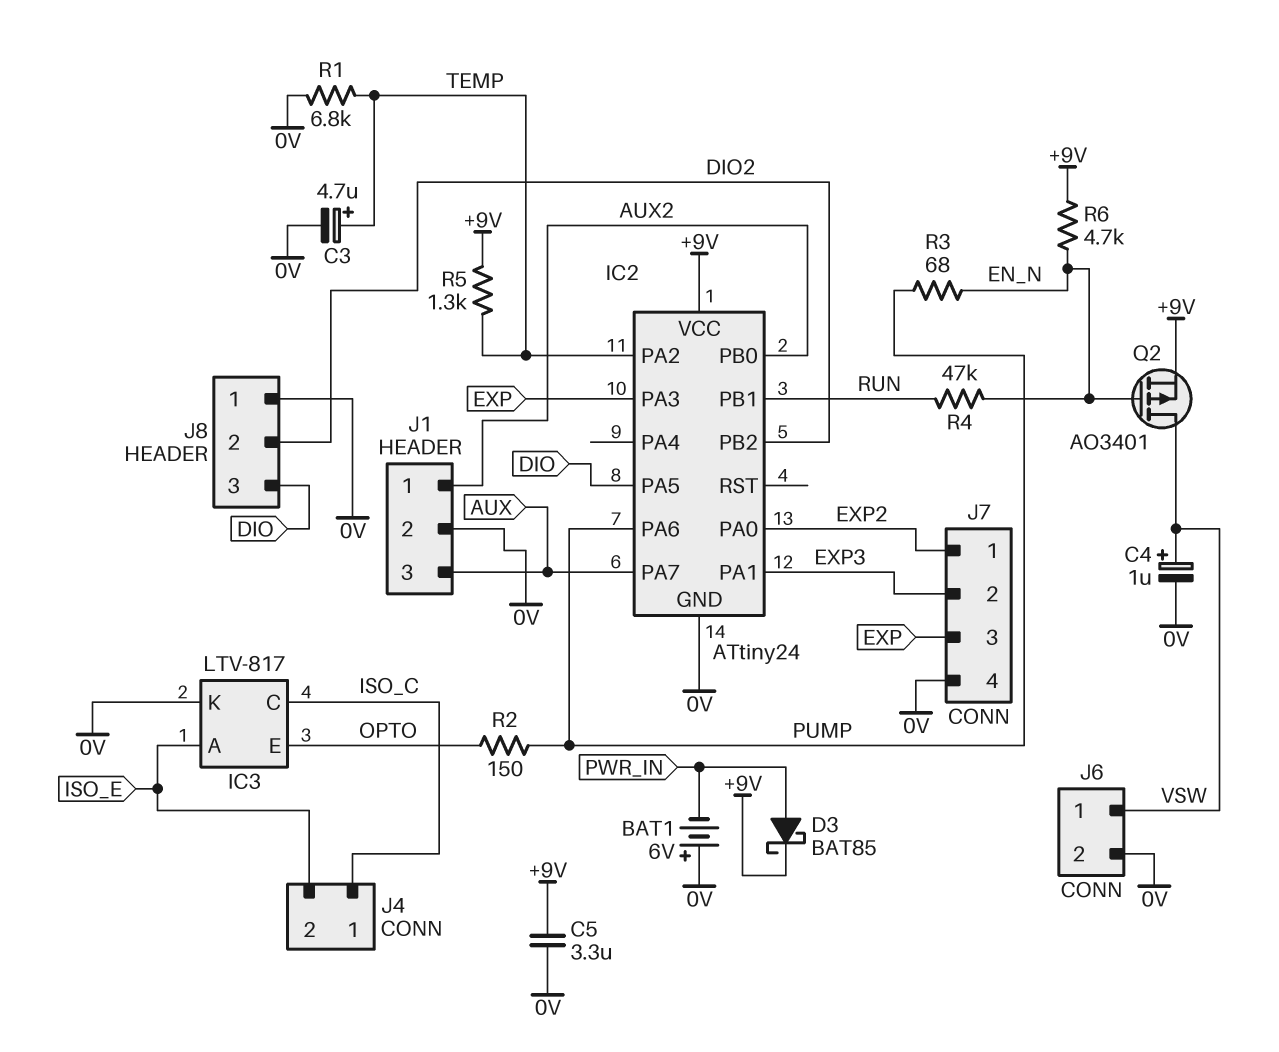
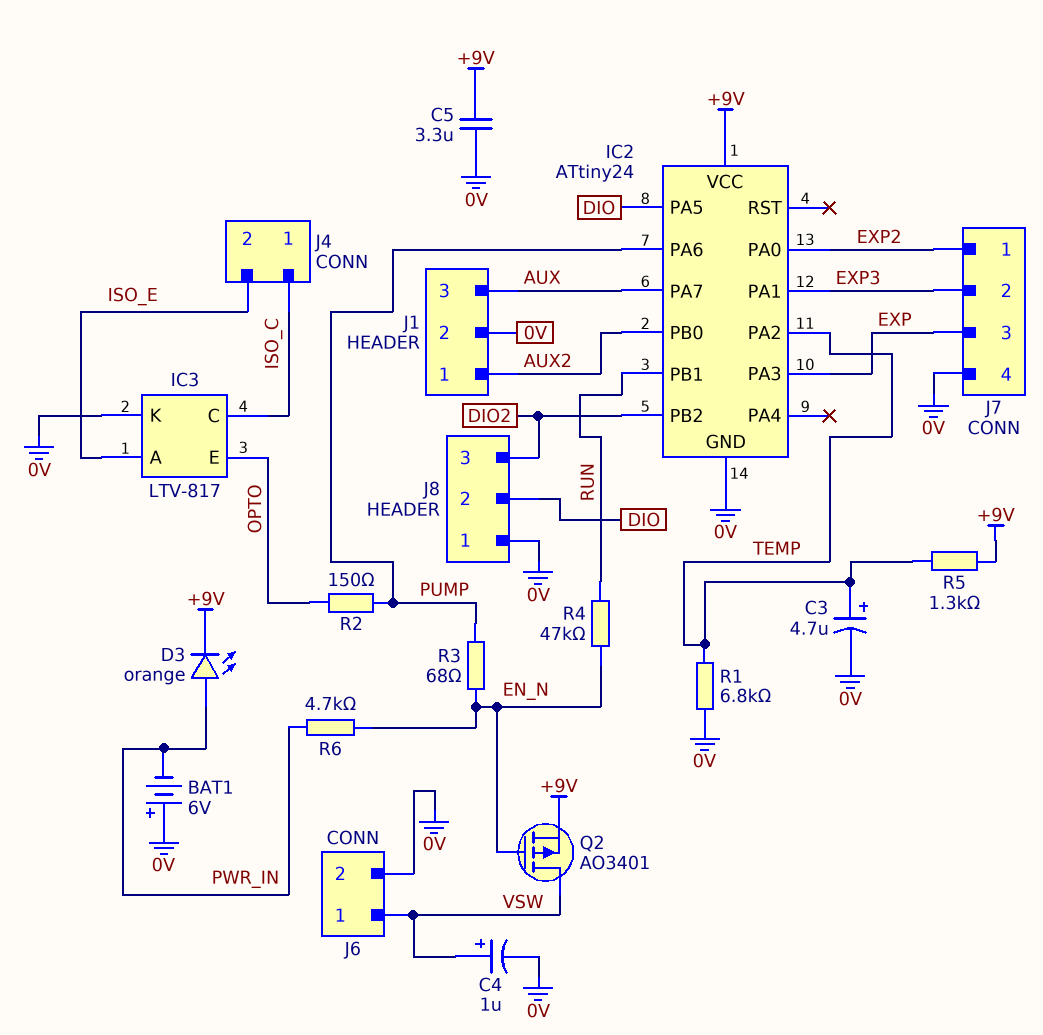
D3: schottky BAT85 (A PWR_IN, K +9V) -> LED orange (A PWR_IN, K +9V)
J8 pin 2: DIO2 -> DIO
J8 pin 3: DIO -> DIO2
R6: 4.7k (+9V, EN_N) -> 4.7k (EN_N, PWR_IN)

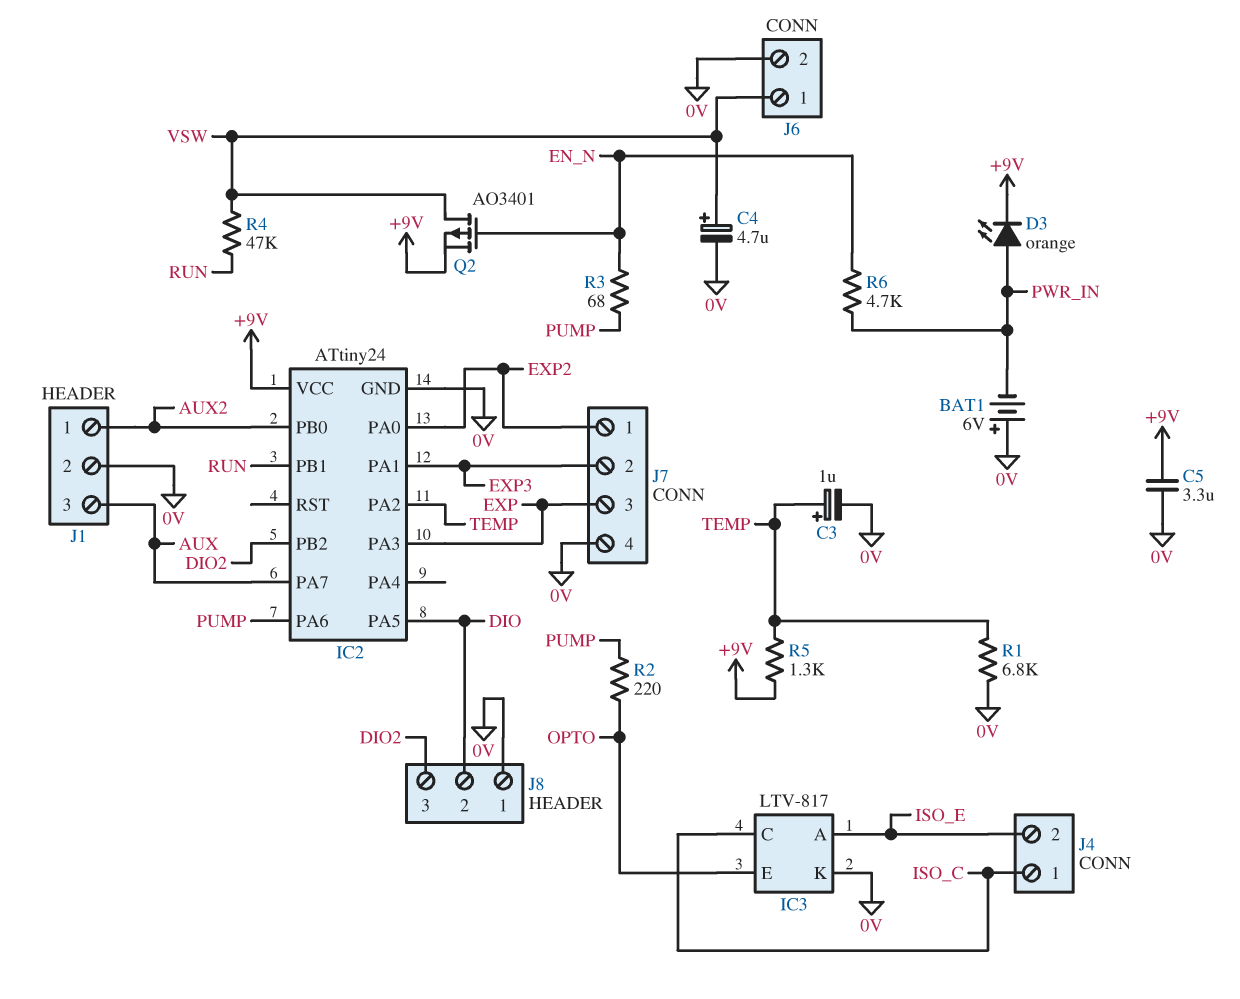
C3: 4.7uF (plus TEMP, minus 0V) -> 1uF (plus TEMP, minus 0V)
C4: 1uF (plus VSW, minus 0V) -> 4.7uF (plus VSW, minus 0V)
R2: 150 (OPTO, PUMP) -> 220 (OPTO, PUMP)
R4: 47k (EN_N, RUN) -> 47k (RUN, VSW)

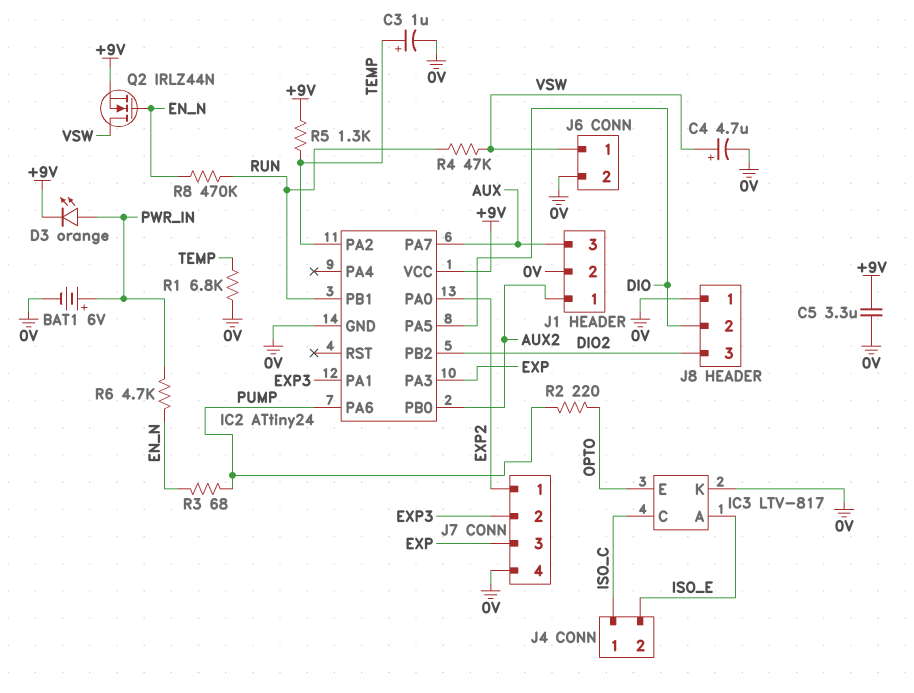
BAT1: 6V (plus 0V, minus PWR_IN) -> 6V (plus PWR_IN, minus 0V)
Q2: PMOS AO3401 (G EN_N, D VSW, S +9V) -> NMOS IRLZ44N (G EN_N, D VSW, S +9V)
R8: none -> 470k (EN_N, RUN)

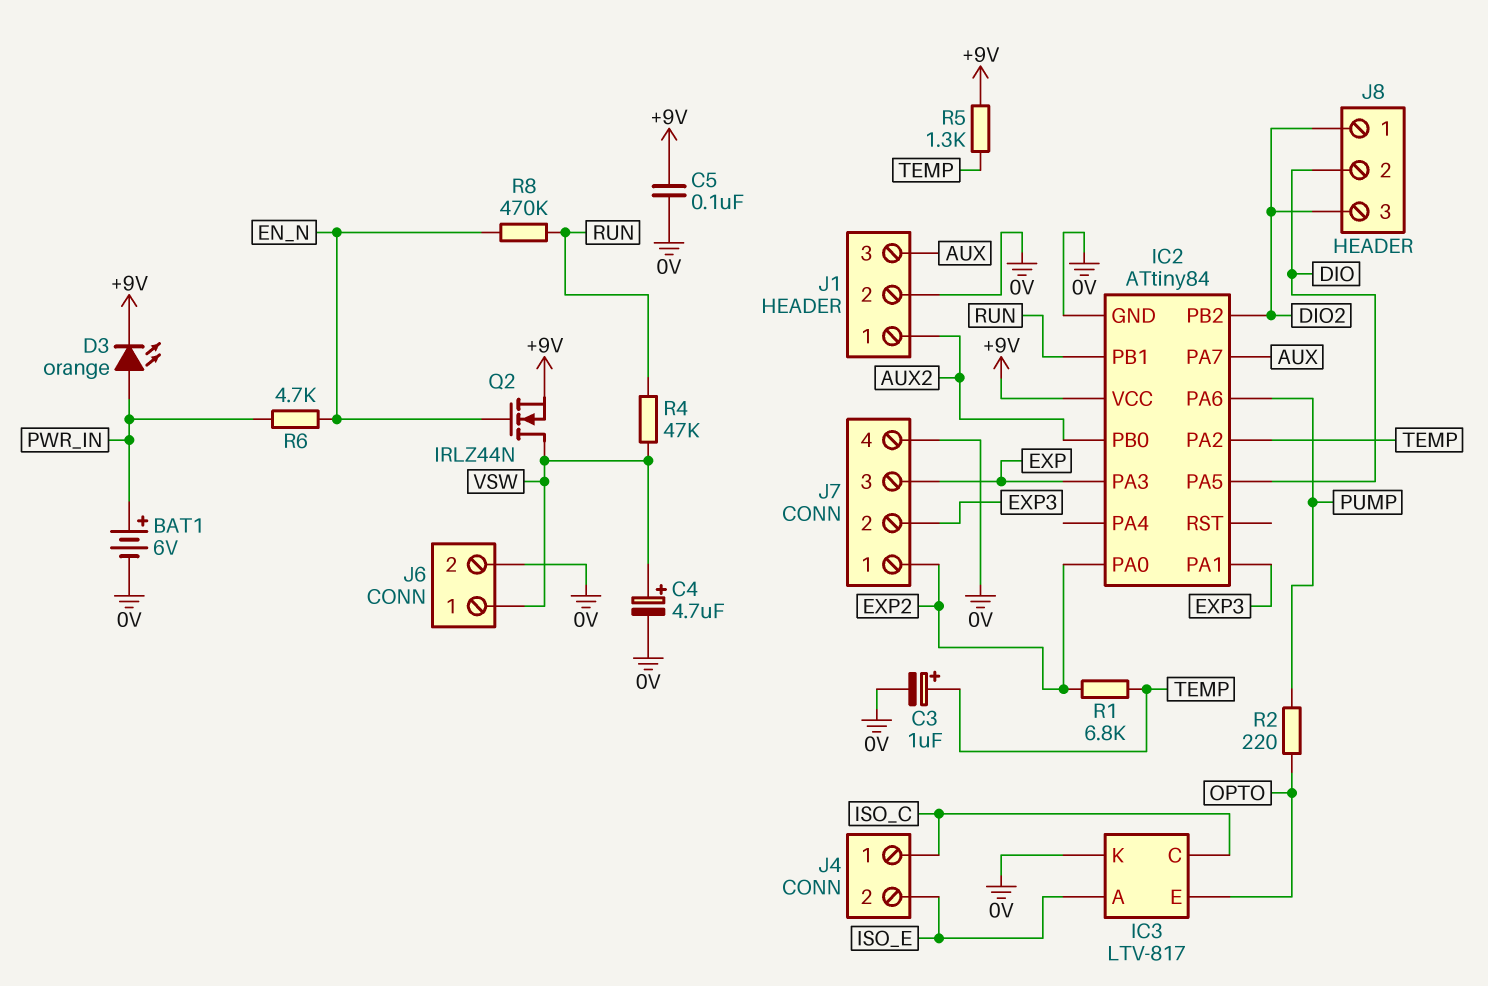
C5: 3.3uF (+9V, 0V) -> 100nF (+9V, 0V)
IC2: ATtiny24 -> ATtiny84
J8 pin 1: 0V -> DIO2
R1: 6.8k (0V, TEMP) -> 6.8k (EXP2, TEMP)
R3: 68 (EN_N, PUMP) -> none

